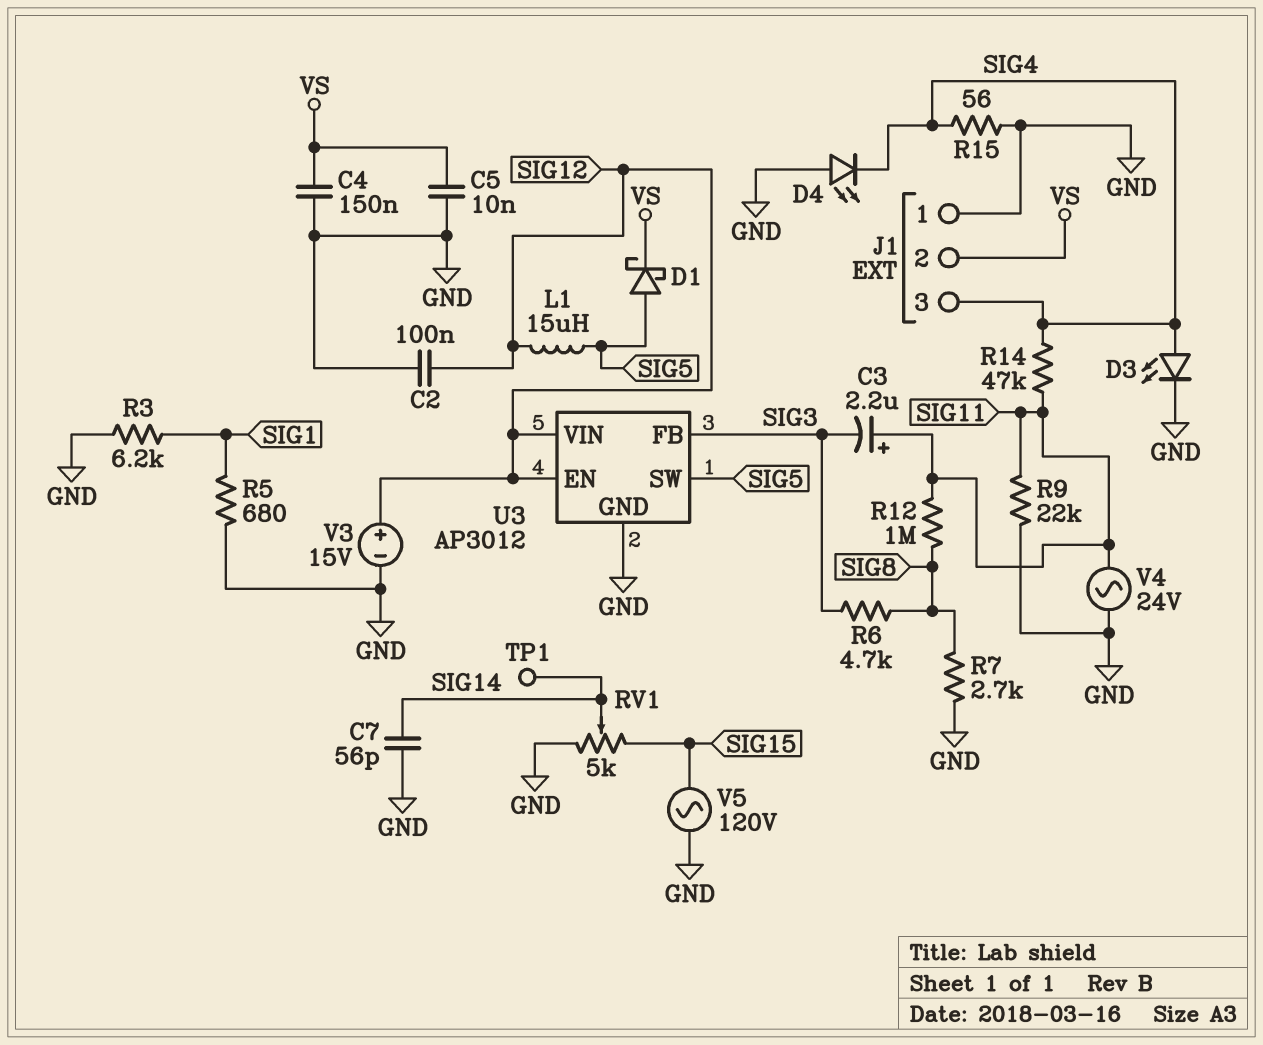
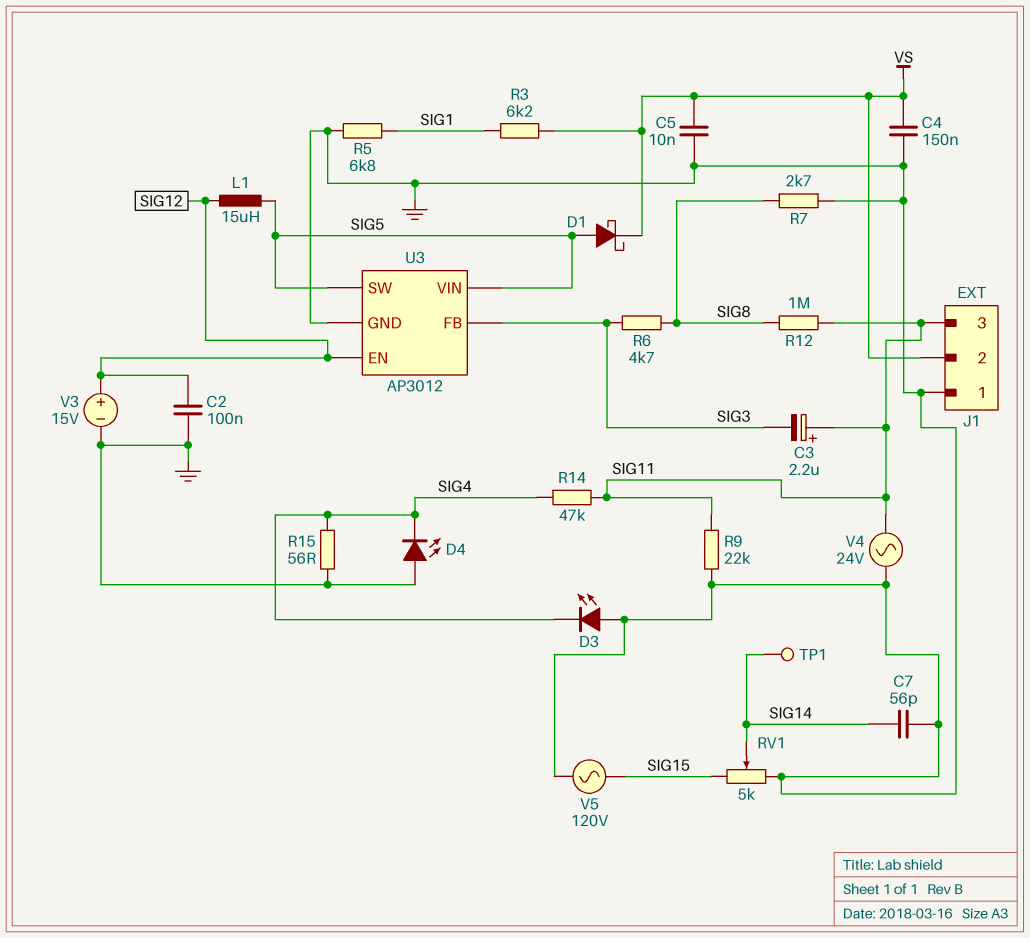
D3: LED (A SIG4, K GND) -> LED (A GND, K SIG4)
J1 pin 3: SIG4 -> SIG11
R3: 6.2k (GND, SIG1) -> 6.2k (SIG1, VS)
R5: 680 (GND, SIG1) -> 6.8k (GND, SIG1)
U3 pin VIN: SIG12 -> SIG5

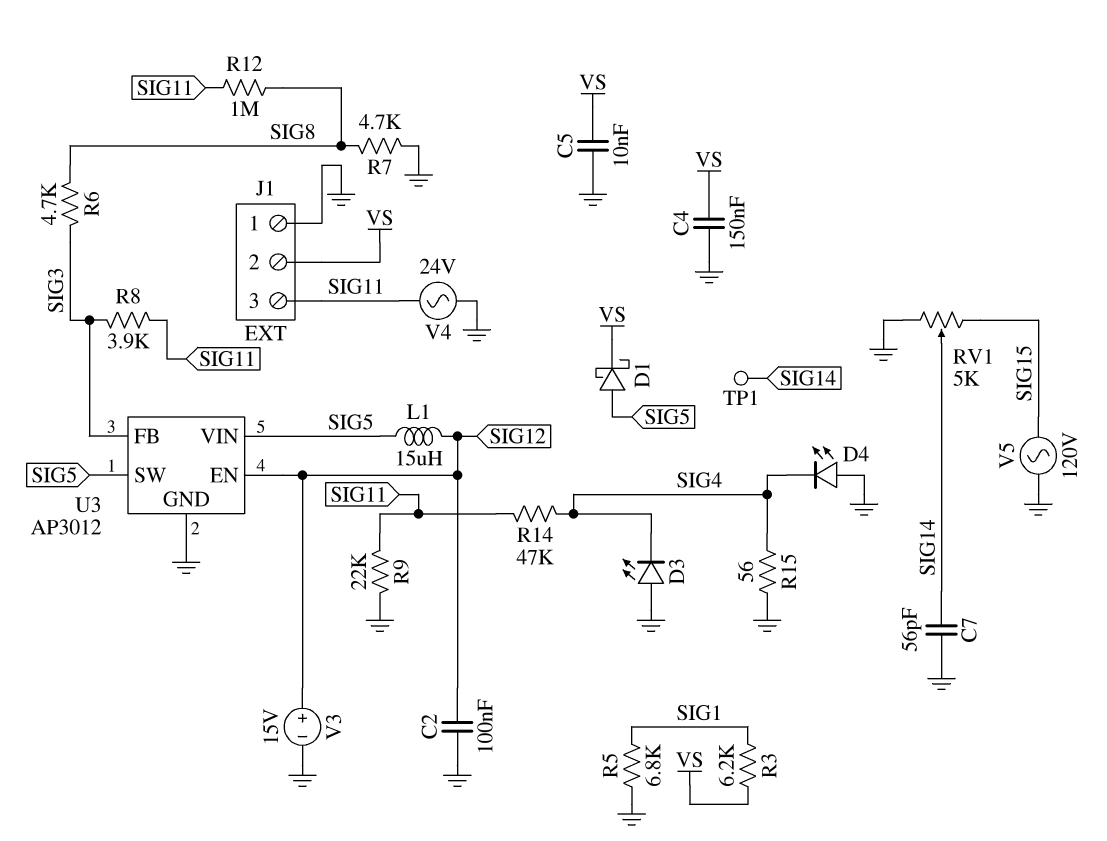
C3: 2.2uF (plus SIG11, minus SIG3) -> none
R7: 2.7k (GND, SIG8) -> 4.7k (GND, SIG8)
R8: none -> 3.9k (SIG3, SIG11)

